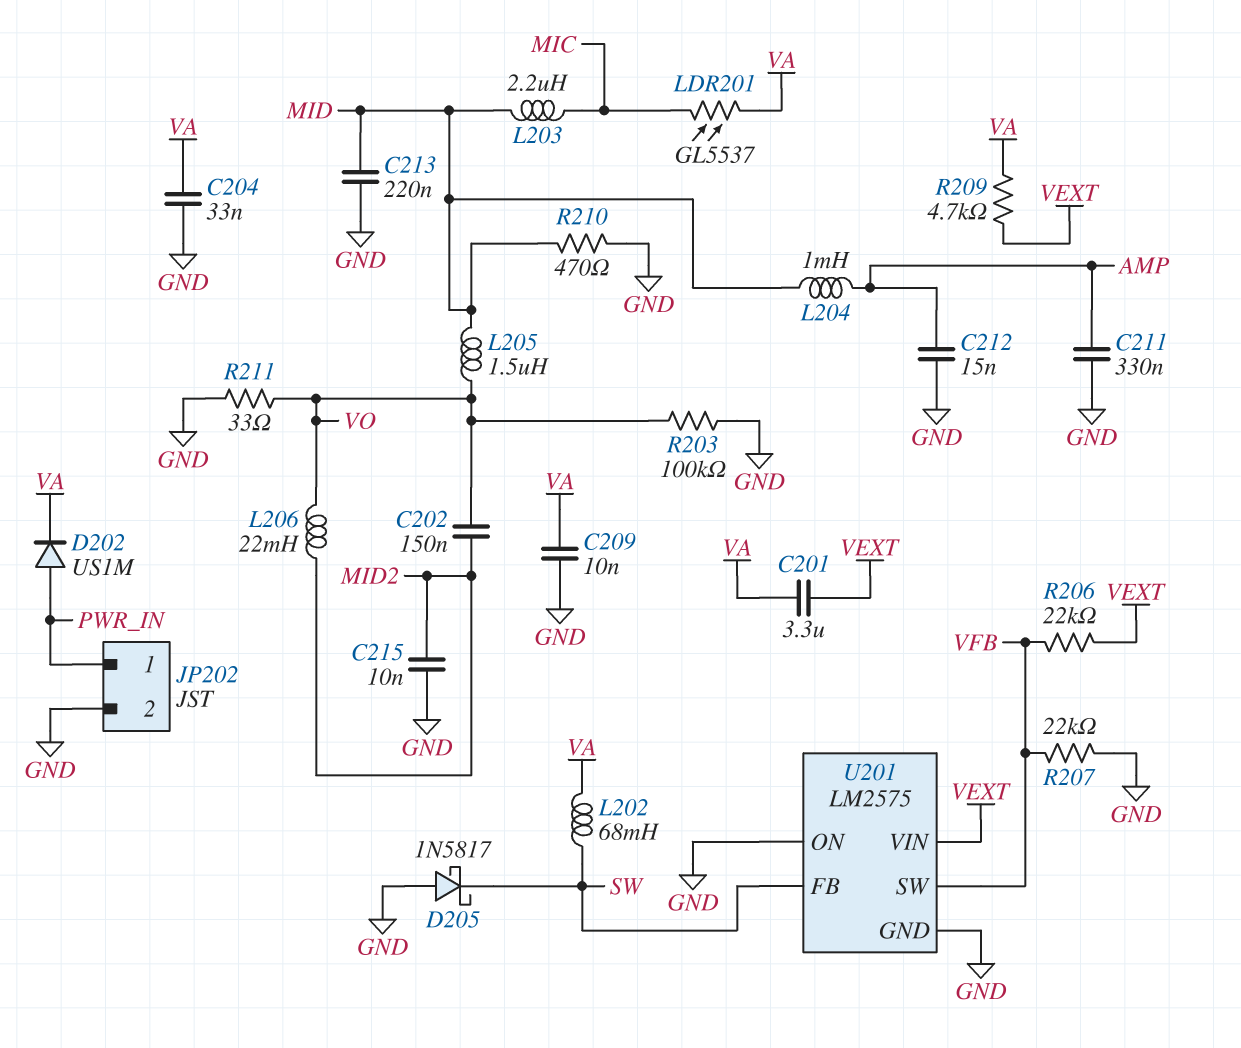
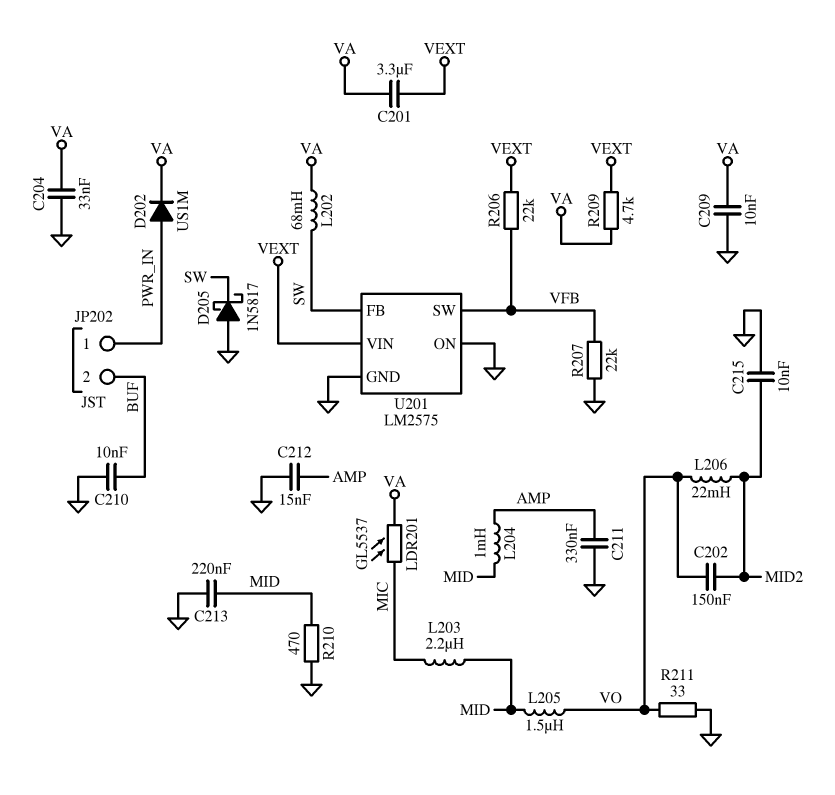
C210: none -> 10nF (BUF, GND)
JP202 pin 2: GND -> BUF
R203: 100k (GND, VO) -> none

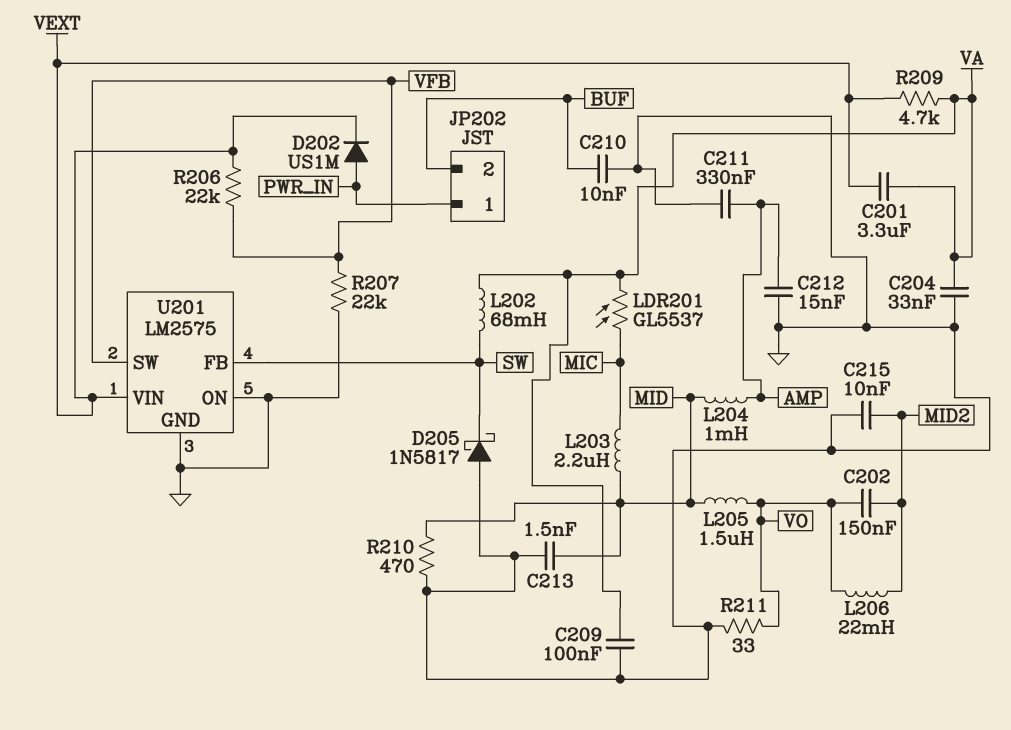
C209: 10nF (GND, VA) -> 100nF (GND, VA)
C213: 220nF (GND, MID) -> 1.5nF (GND, MID)
D202: diode US1M (A PWR_IN, K VA) -> diode US1M (A PWR_IN, K VEXT)

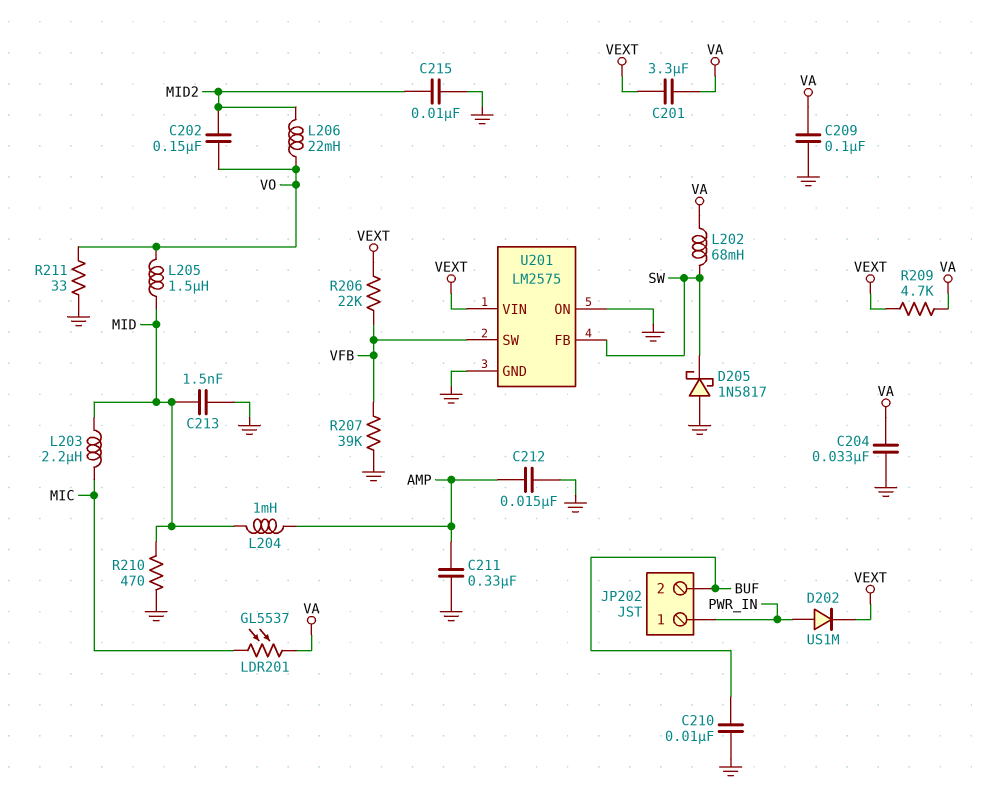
R207: 22k (GND, VFB) -> 39k (GND, VFB)

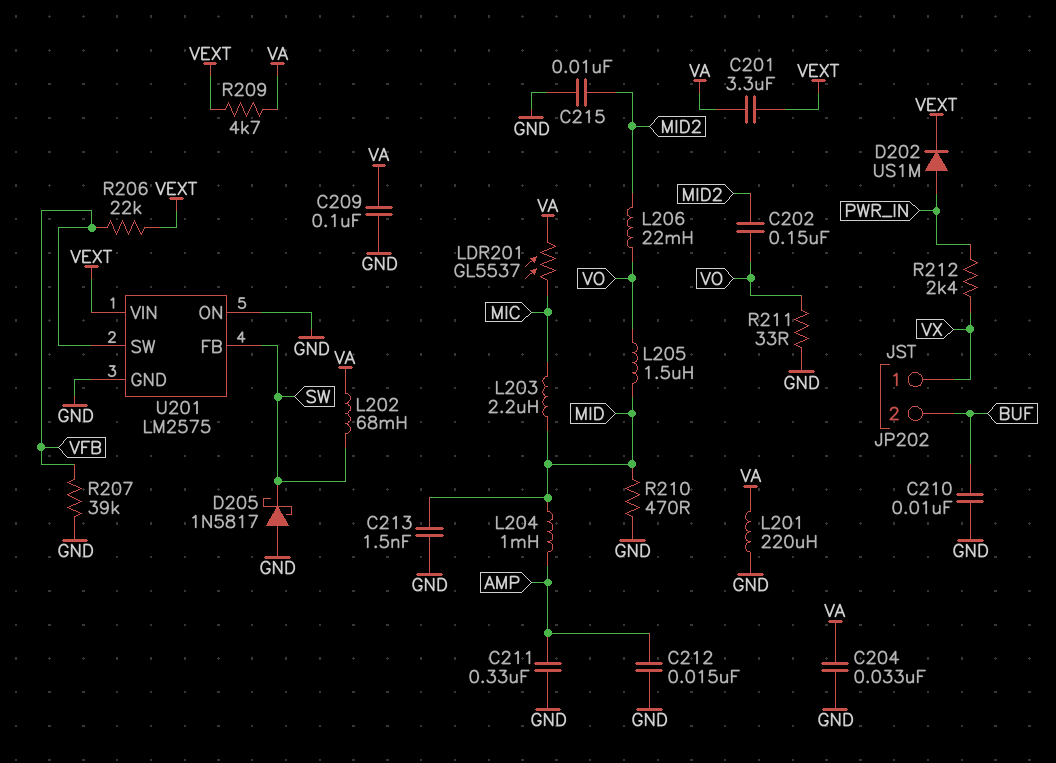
JP202 pin 1: PWR_IN -> VX
L201: none -> 220uH (GND, VA)
R212: none -> 2.4k (PWR_IN, VX)

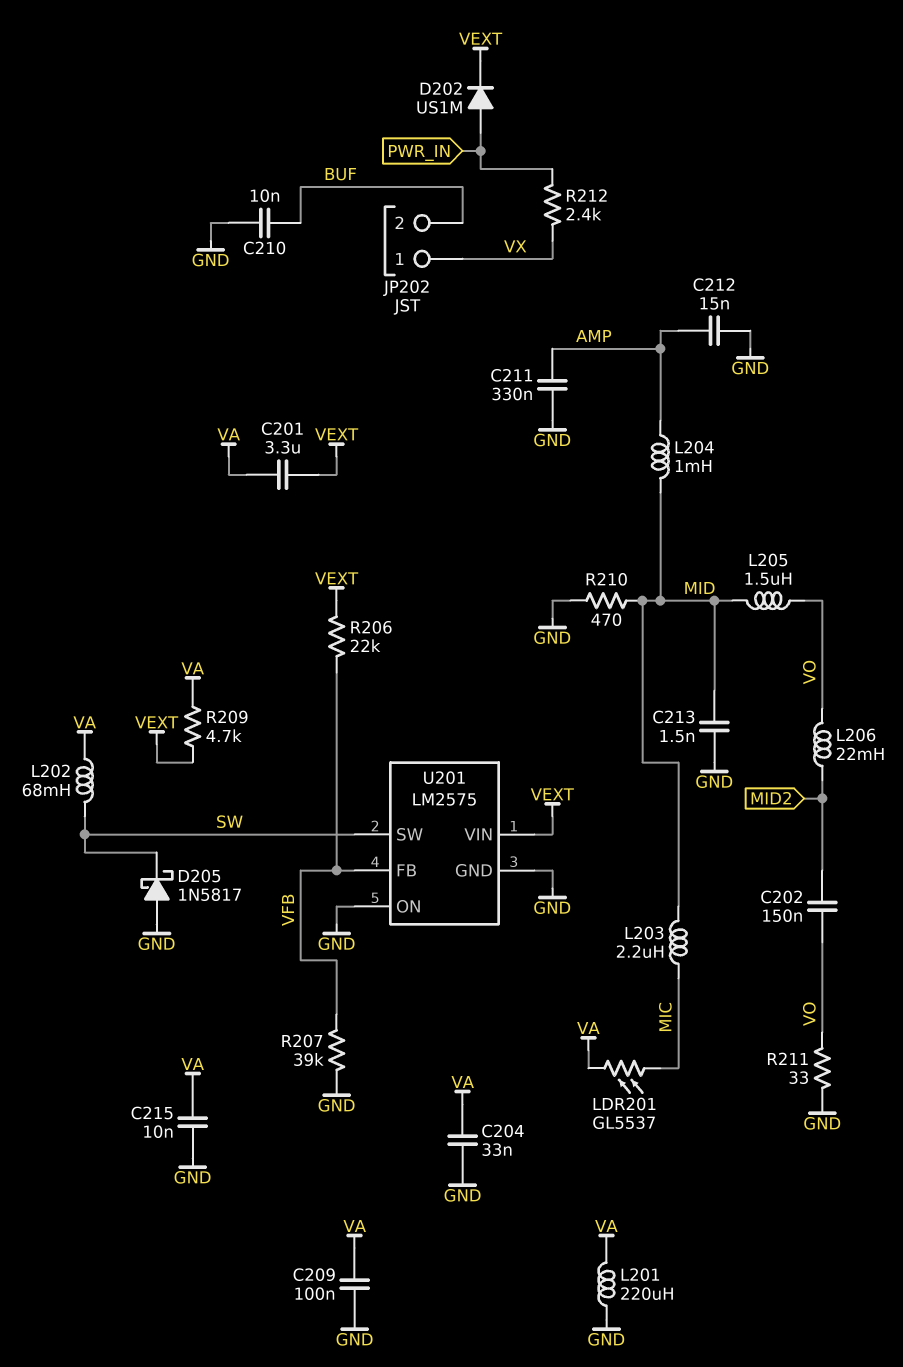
C215: 10nF (GND, MID2) -> 10nF (GND, VA)
U201 pin FB: SW -> VFB
U201 pin SW: VFB -> SW

